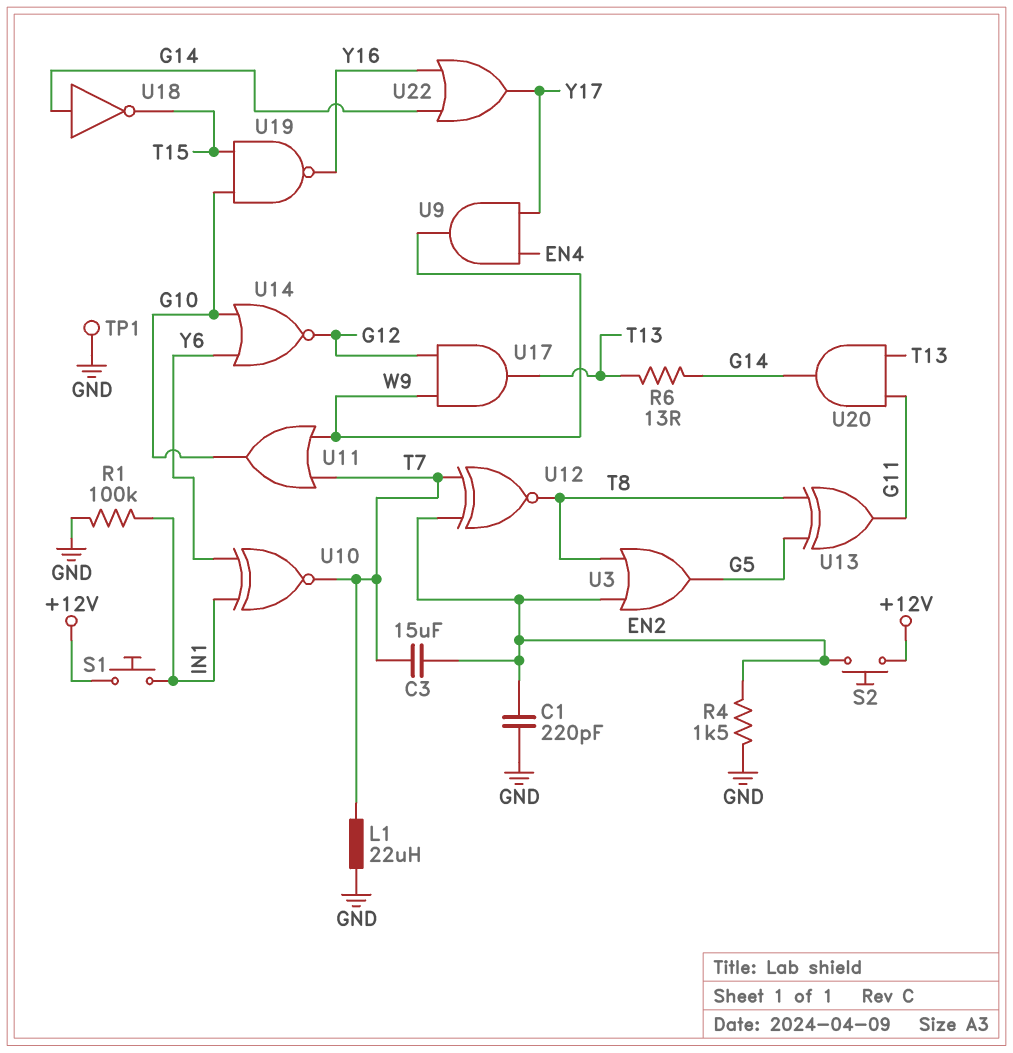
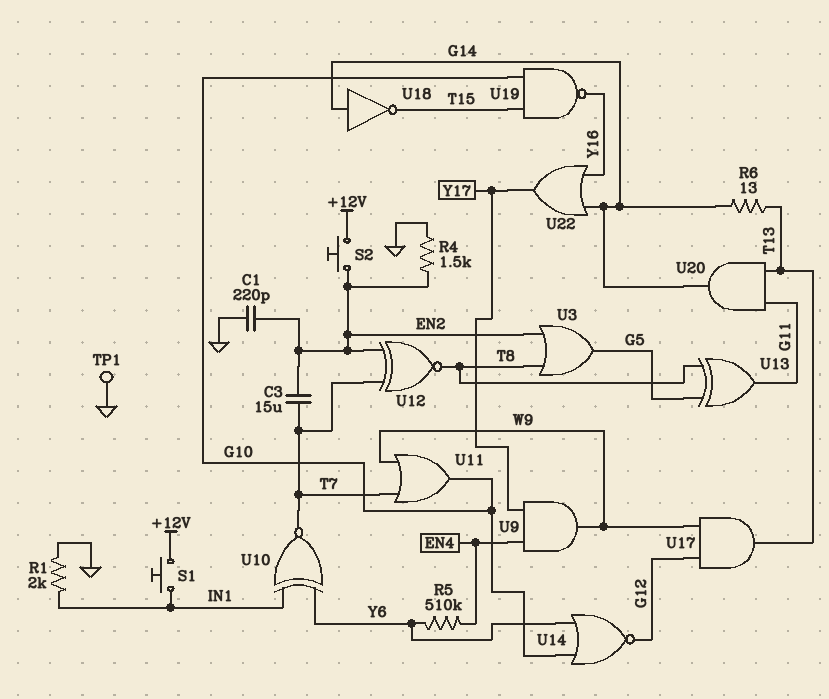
L1: 22uH (GND, T7) -> none
R1: 100k (GND, IN1) -> 2k (GND, IN1)
R5: none -> 510k (EN4, Y6)

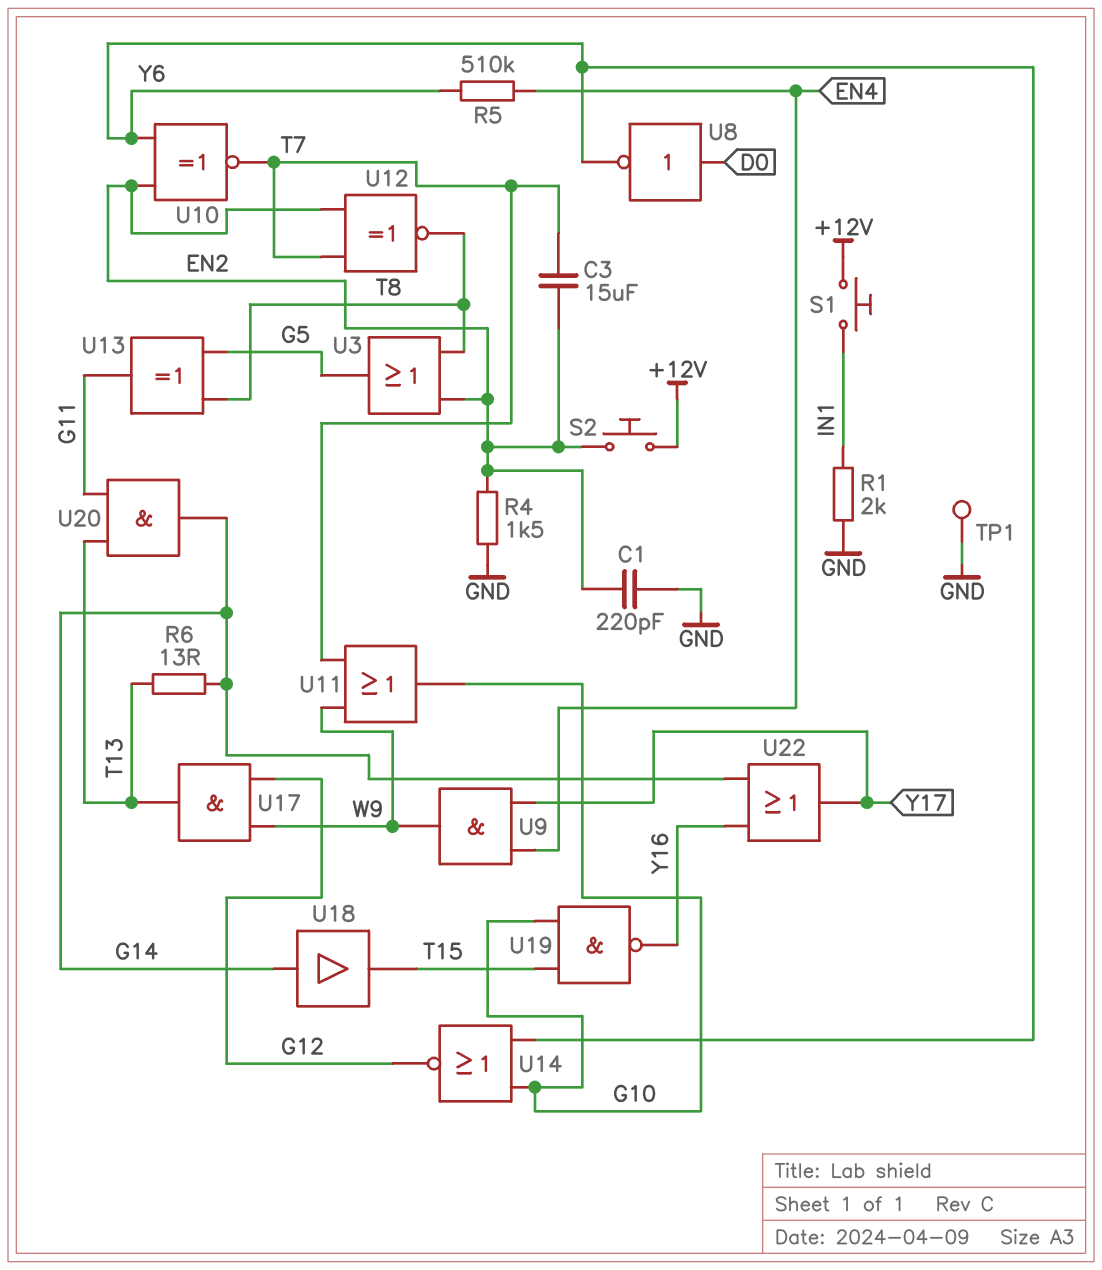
U8: none -> NOT (in D0, out Y6)
U10: XNOR (in IN1, in Y6, out T7) -> XNOR (in EN2, in Y6, out T7)
U18: NOT (in G14, out T15) -> buffer (in G14, out T15)

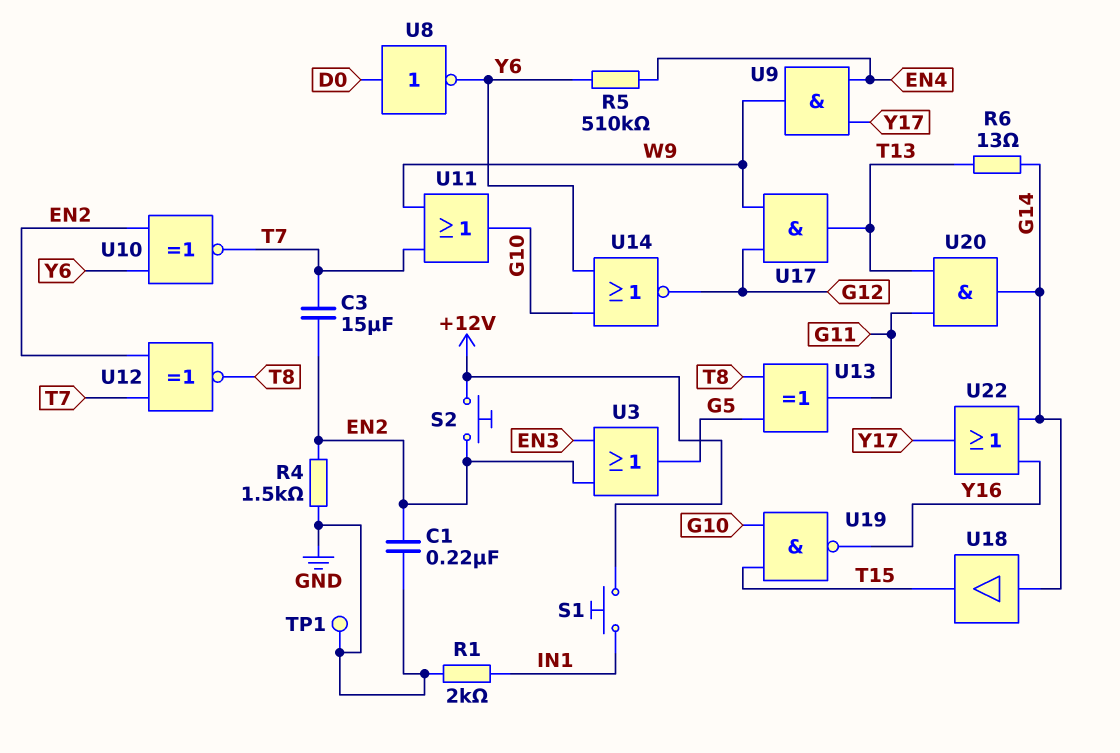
C1: 220pF (EN2, GND) -> 220nF (EN2, GND)
U3: OR (in EN2, in T8, out G5) -> OR (in EN2, in EN3, out G5)

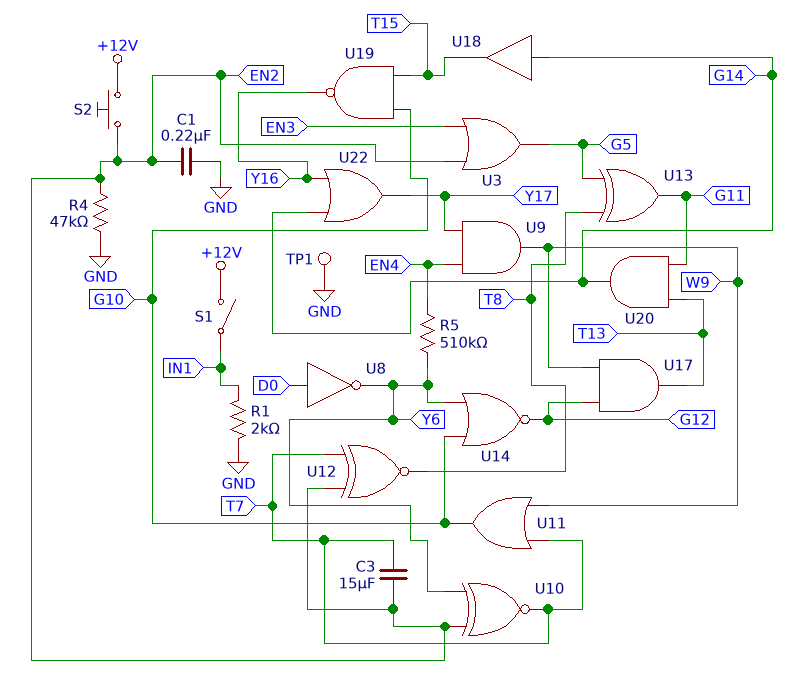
R4: 1.5k (EN2, GND) -> 47k (EN2, GND)
R6: 13 (G14, T13) -> none
S1: button (+12V, IN1) -> switch (+12V, IN1)

